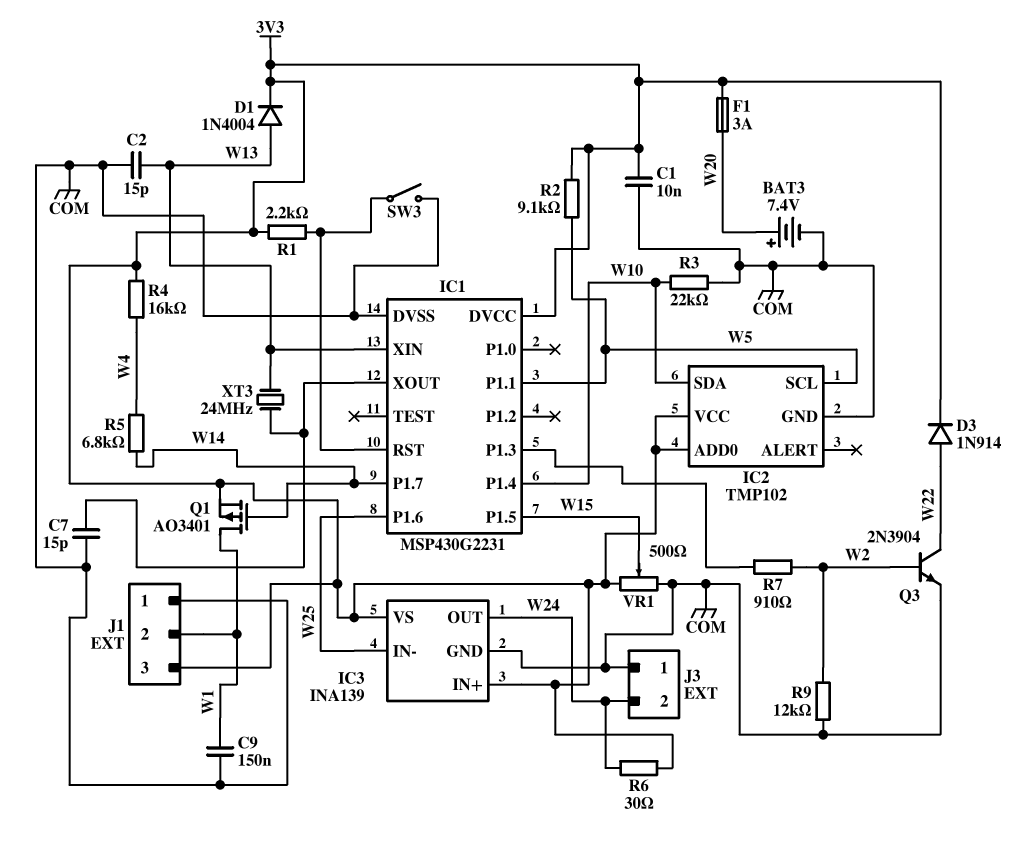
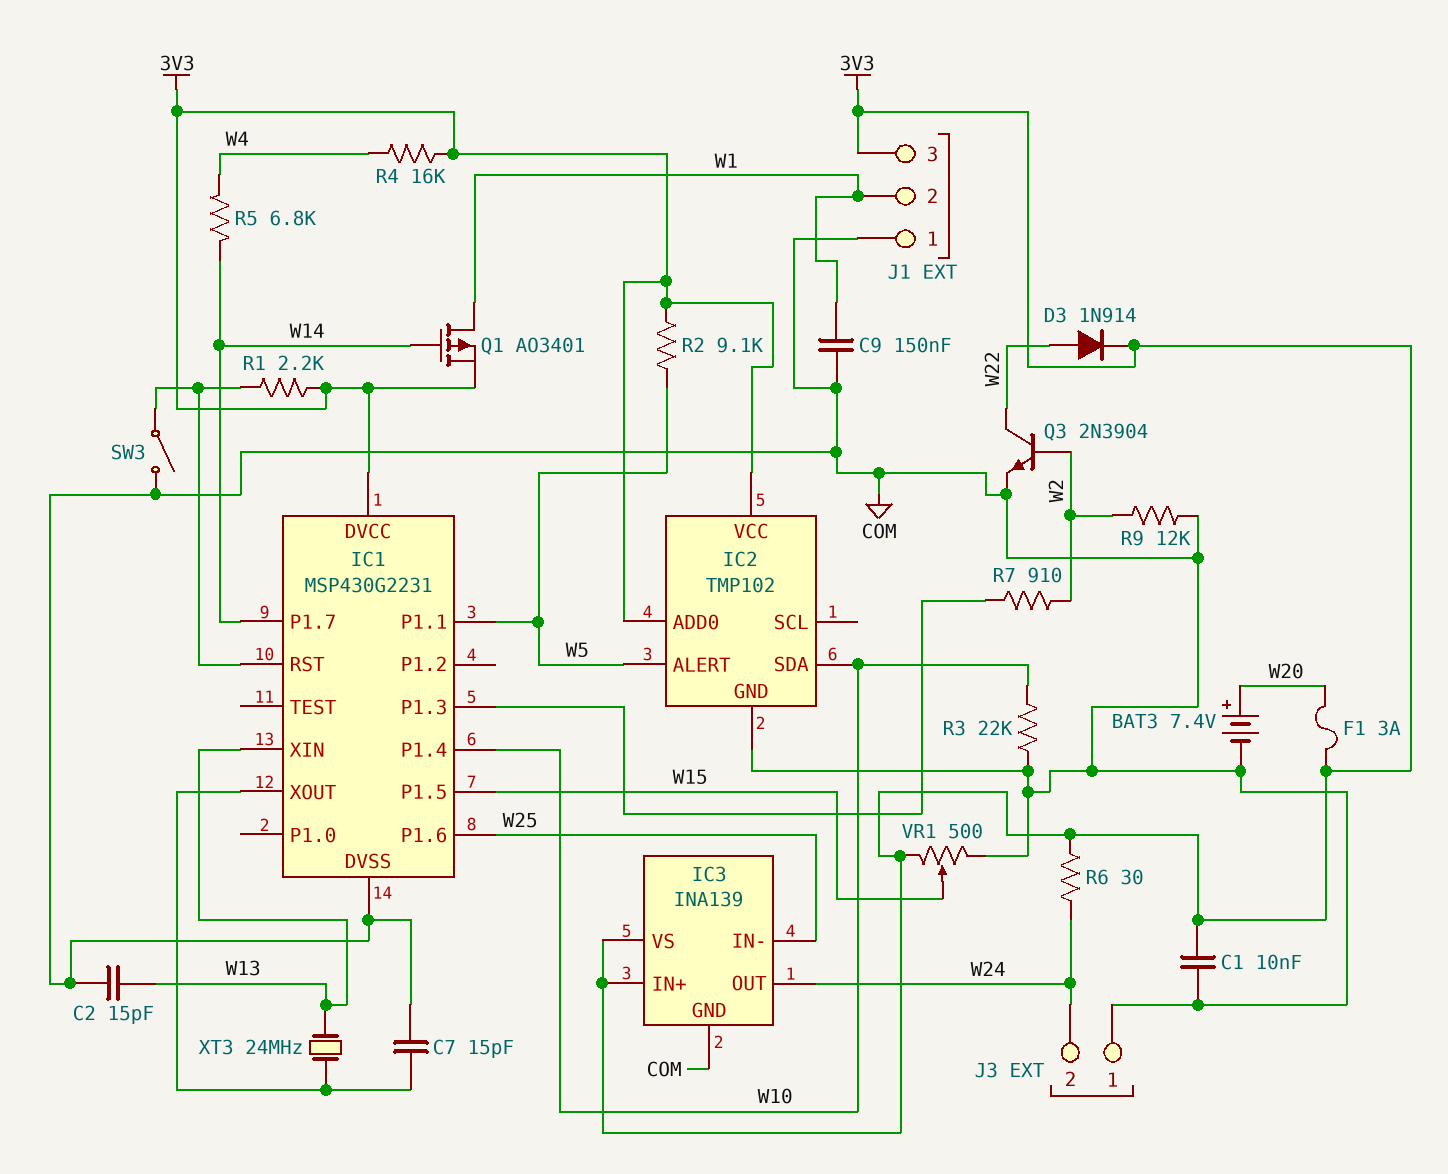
D1: diode 1N4004 (A W13, K 3V3) -> none
IC2 pin ALERT: none -> W5
IC2 pin SCL: W5 -> none

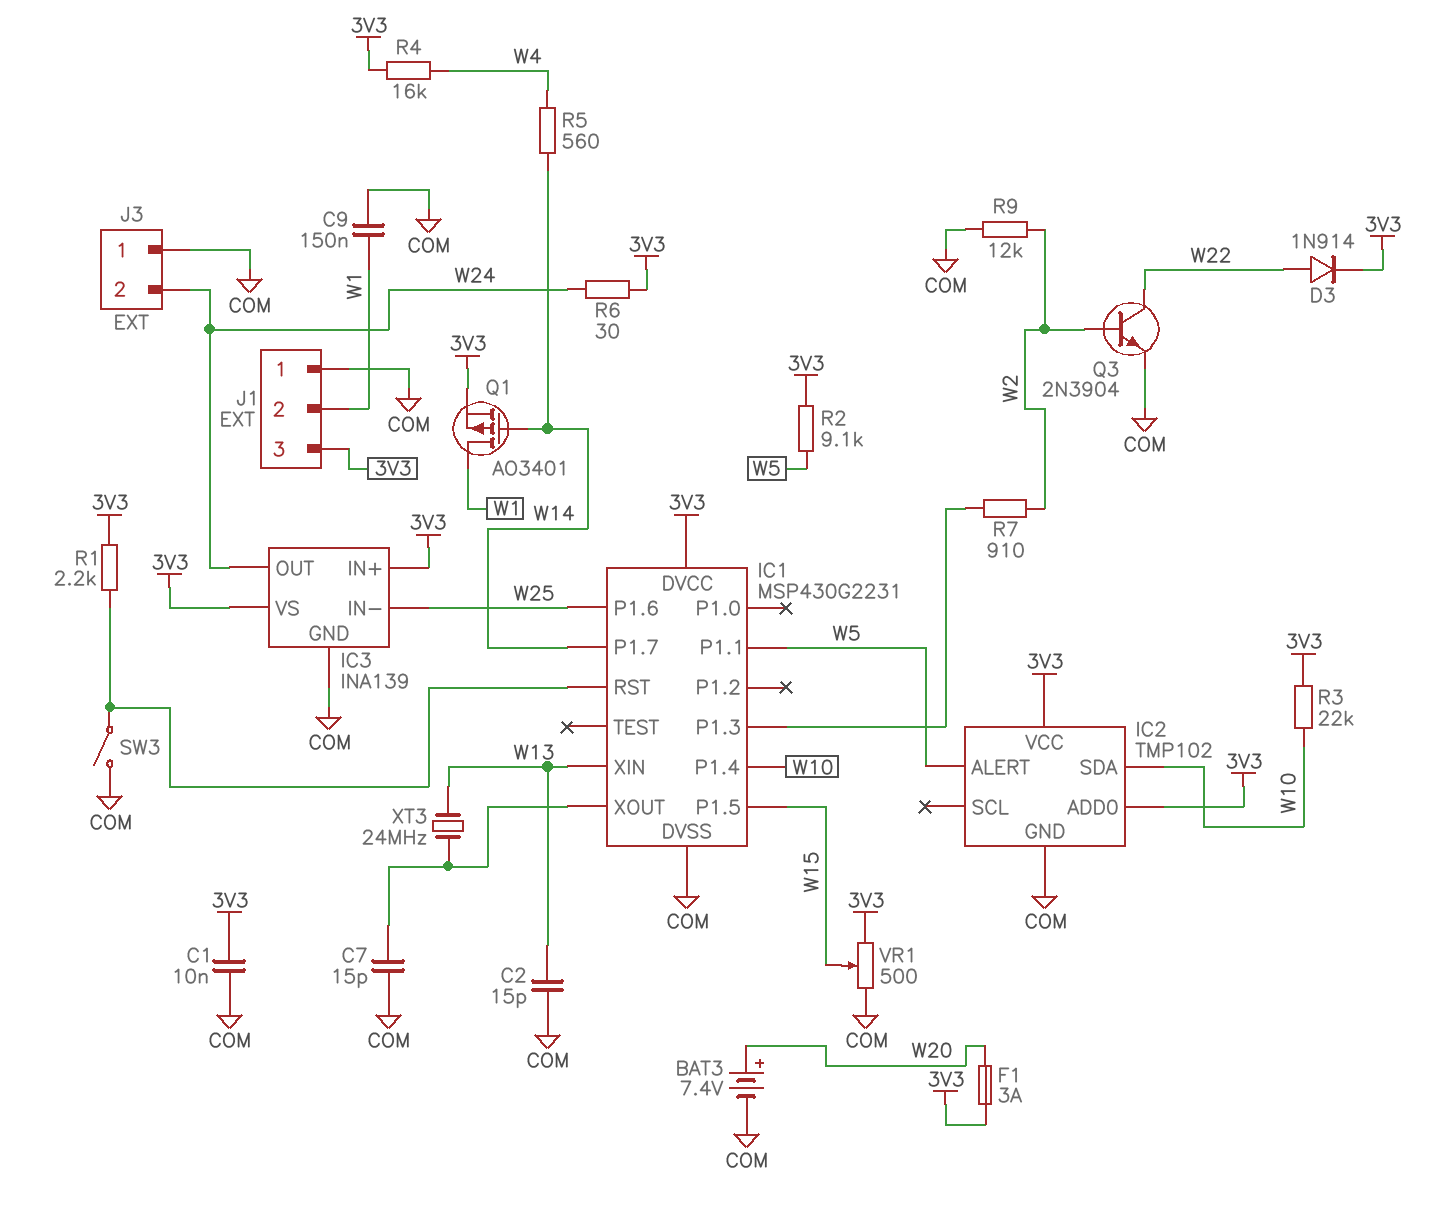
R3: 22k (COM, W10) -> 22k (3V3, W10)
R5: 6.8k (W4, W14) -> 560 (W4, W14)

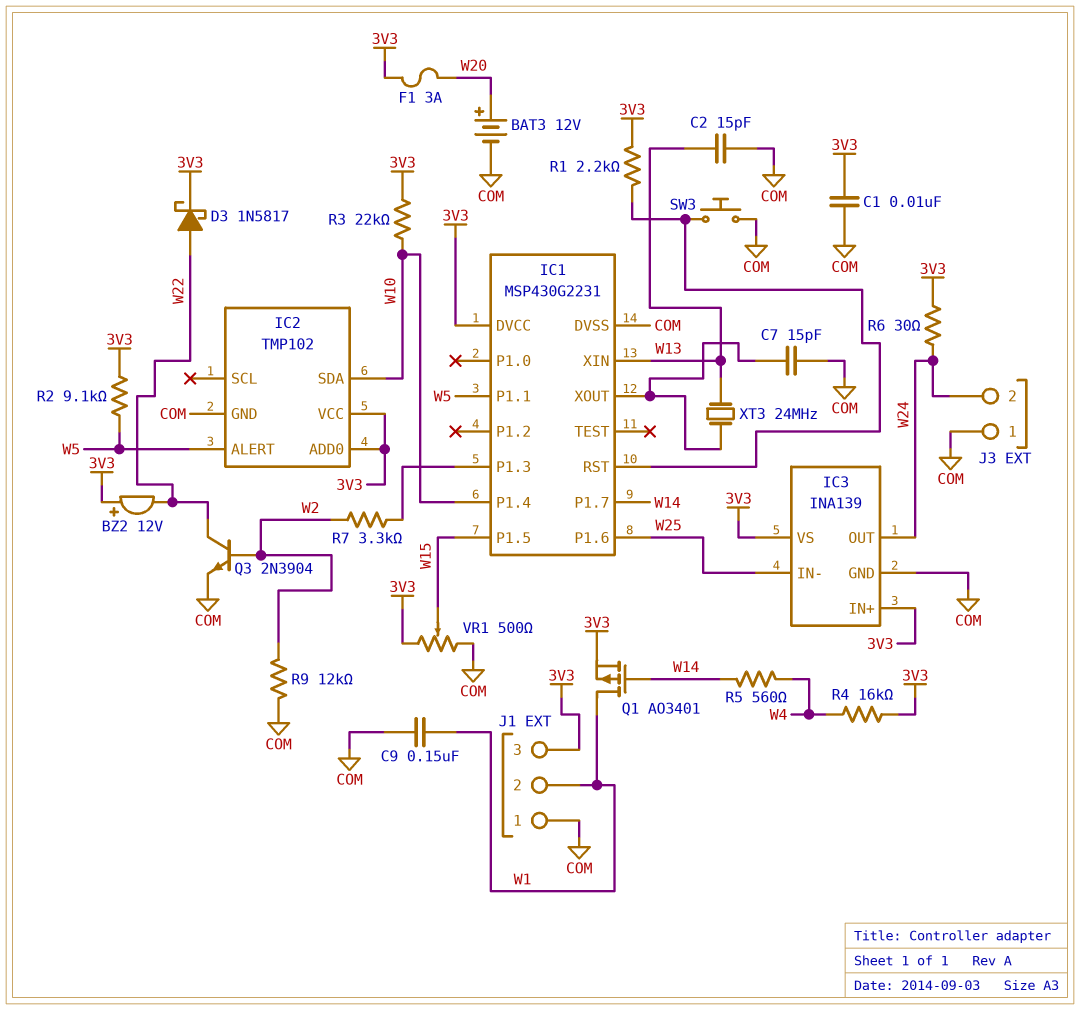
BAT3: 7.4V (plus W20, minus COM) -> 12V (plus W20, minus COM)
BZ2: none -> buzzer 12V (plus 3V3, minus W22)
D3: diode 1N914 (A W22, K 3V3) -> schottky 1N5817 (A W22, K 3V3)
R7: 910 (IC1/P1.3, W2) -> 3.3k (IC1/P1.3, W2)
SW3: switch (COM, IC1/RST) -> button (COM, IC1/RST)

